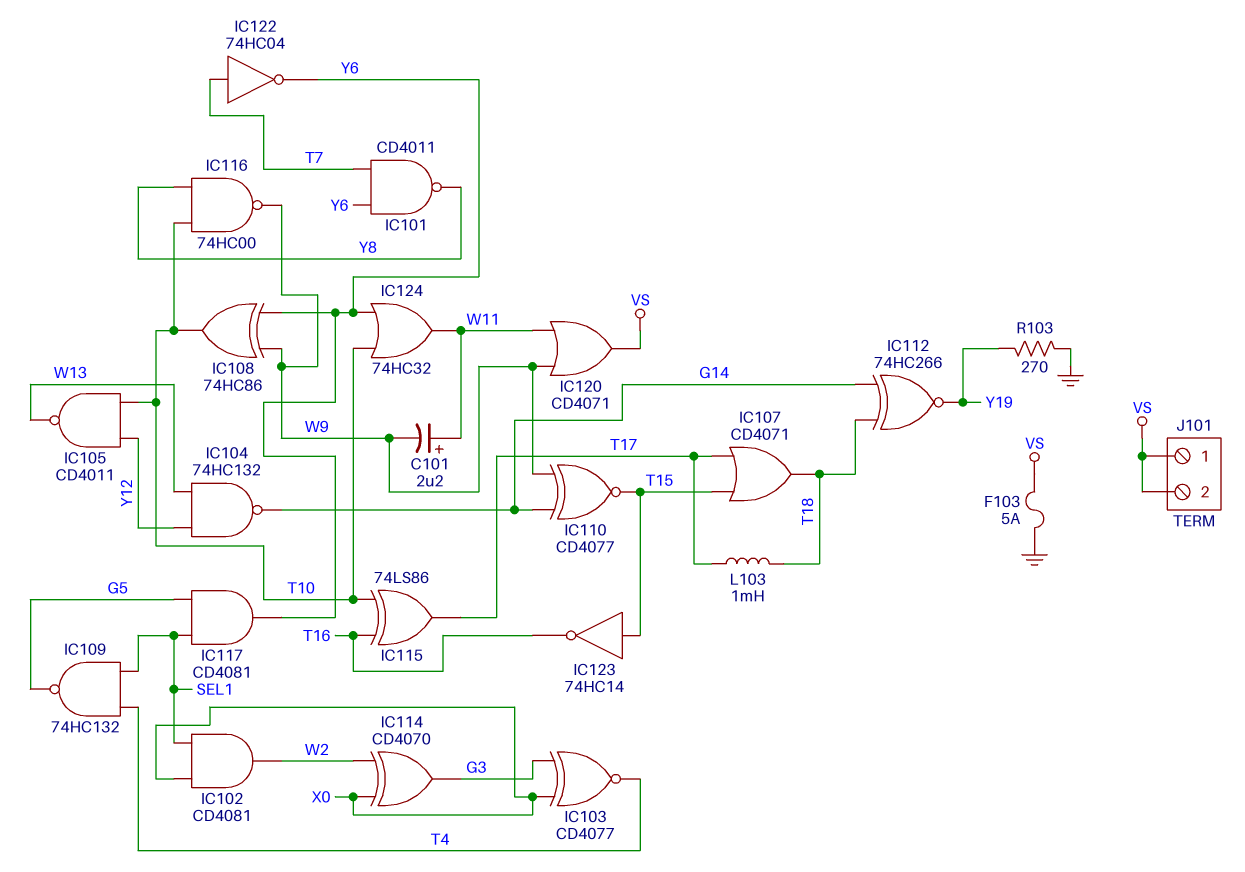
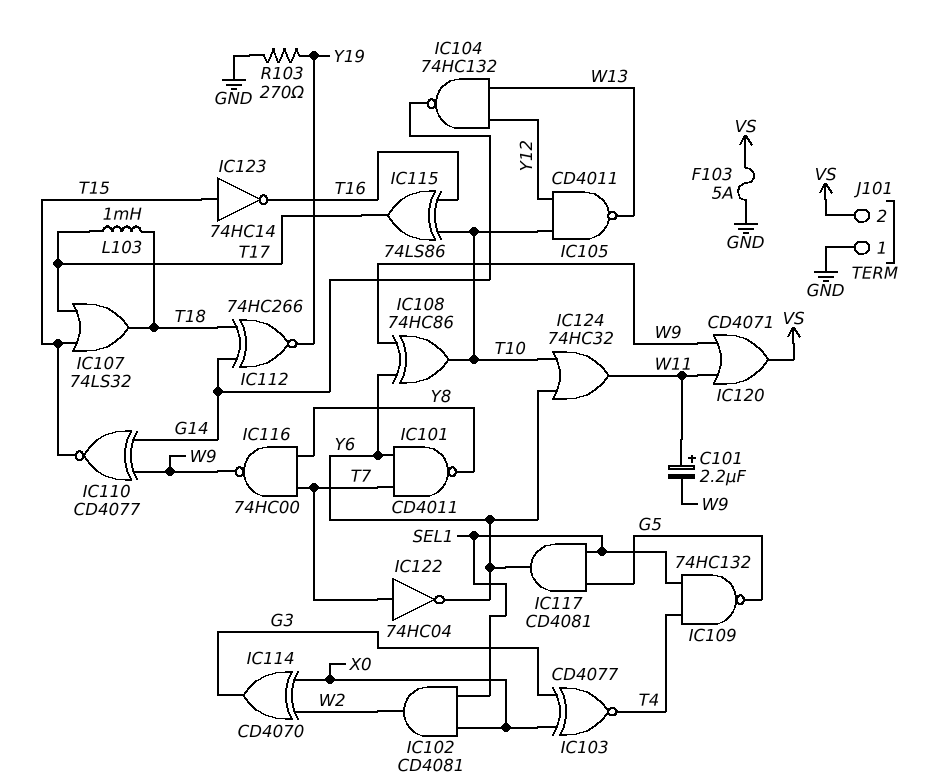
IC107: OR CD4071 (in T15, in T17, out T18) -> OR 74LS32 (in T15, in T17, out T18)
IC116: NAND 74HC00 (in T10, in Y8, out W9) -> NAND 74HC00 (in T7, in Y8, out W9)
J101 pin 1: VS -> GND

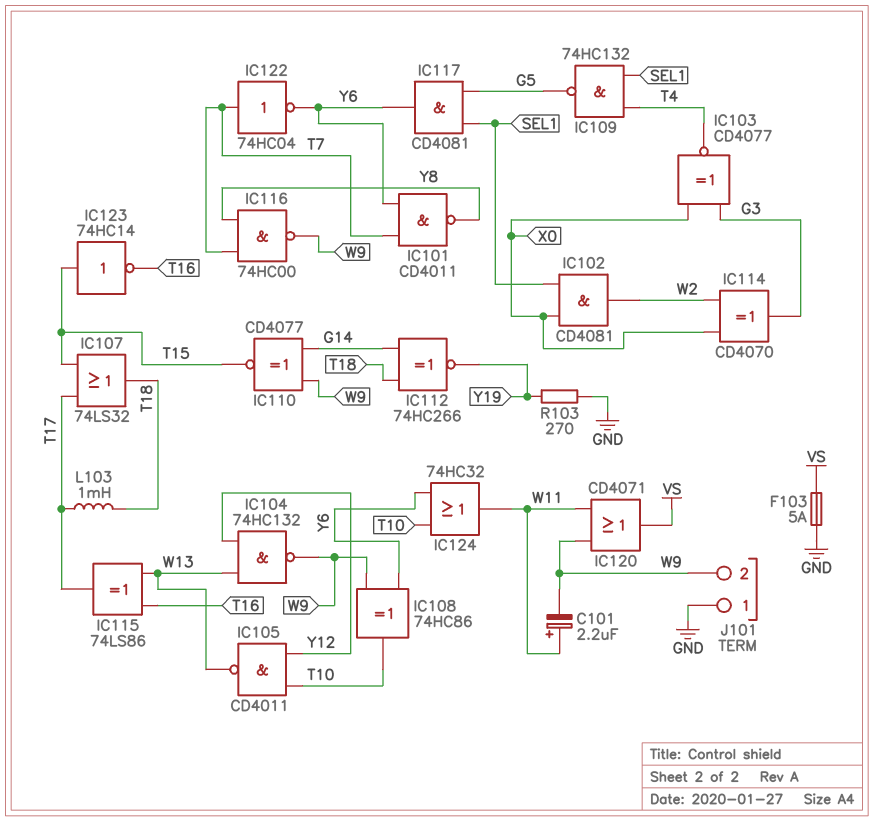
IC104: NAND 74HC132 (in W13, in Y12, out G14) -> NAND 74HC132 (in W13, in Y12, out W9)
IC115: XOR 74LS86 (in T10, in T16, out T17) -> XOR 74LS86 (in T16, in W13, out T17)
J101 pin 2: VS -> W9

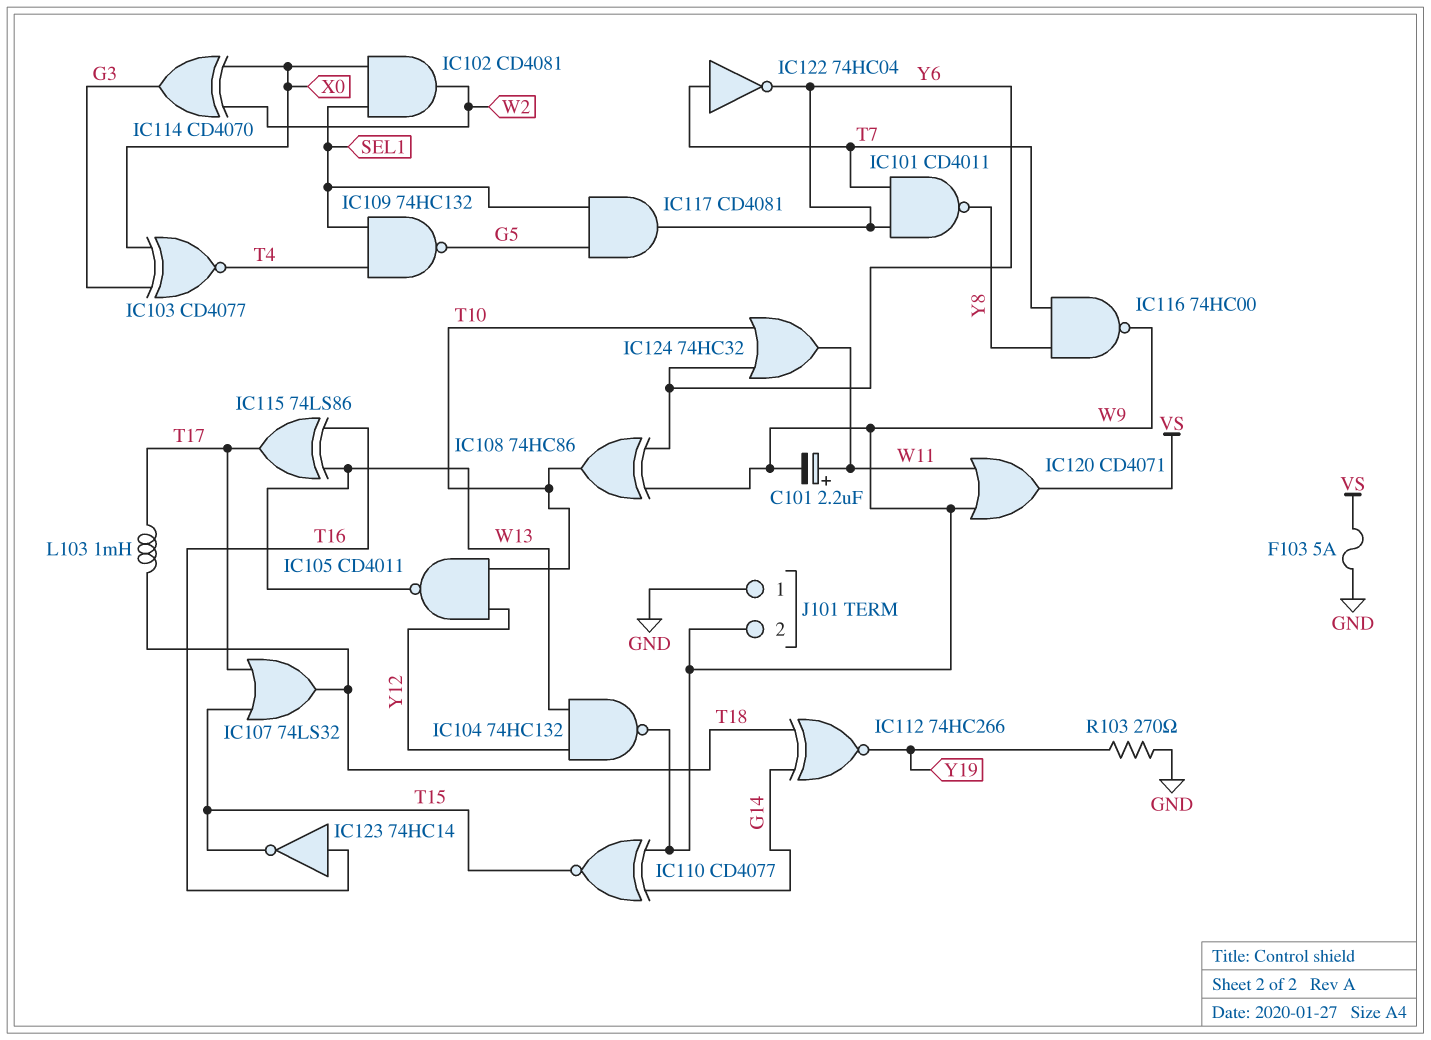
IC123: NOT 74HC14 (in T15, out T16) -> NOT 74HC14 (in T16, out T15)

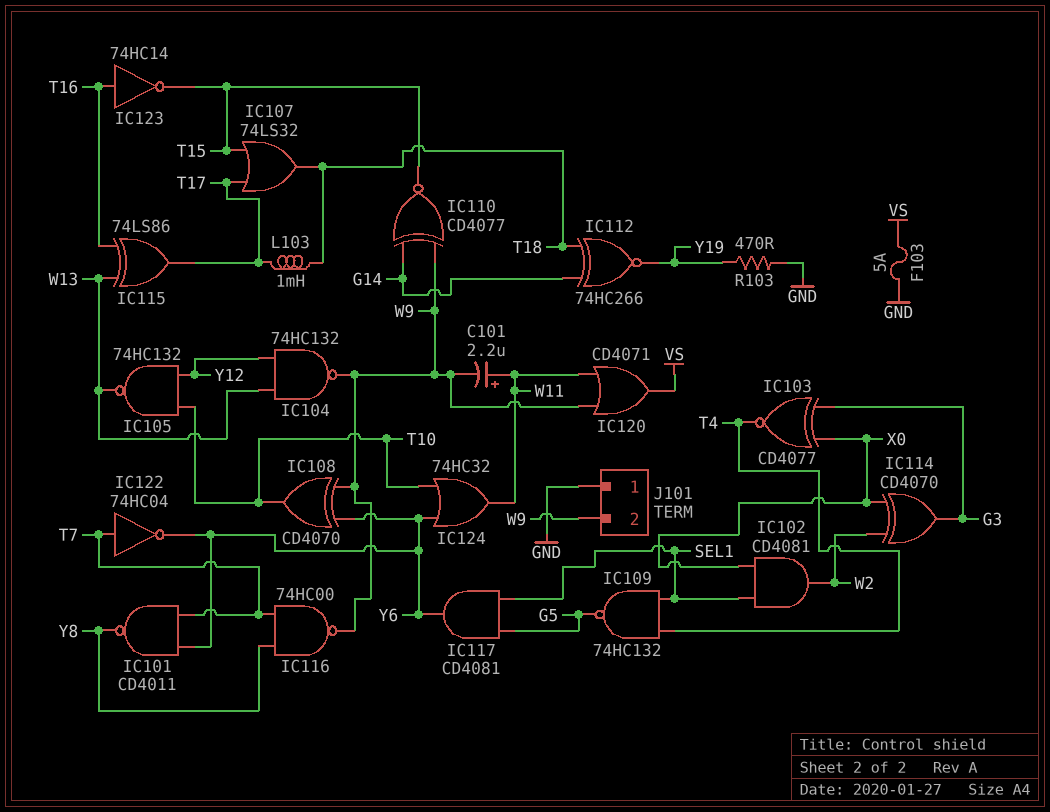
IC105: NAND CD4011 (in T10, in Y12, out W13) -> NAND 74HC132 (in T10, in Y12, out W13)
IC108: XOR 74HC86 (in W9, in Y6, out T10) -> XOR CD4070 (in W9, in Y6, out T10)
R103: 270 (GND, Y19) -> 470 (GND, Y19)

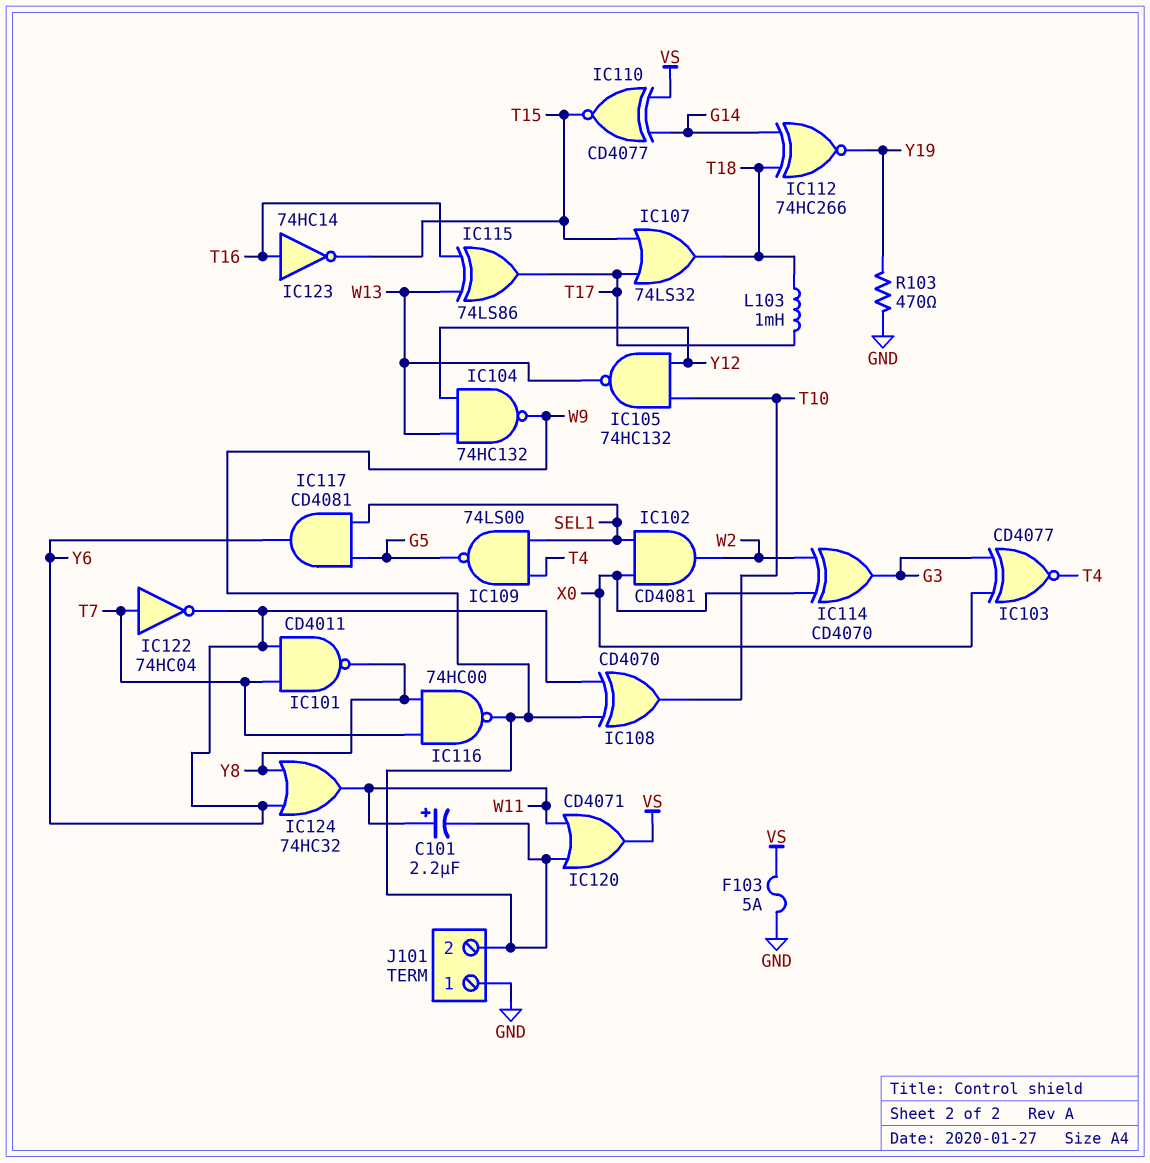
IC109: NAND 74HC132 (in SEL1, in T4, out G5) -> NAND 74LS00 (in SEL1, in T4, out G5)
IC110: XNOR CD4077 (in G14, in W9, out T15) -> XNOR CD4077 (in G14, in VS, out T15)
IC124: OR 74HC32 (in T10, in Y6, out W11) -> OR 74HC32 (in Y6, in Y8, out W11)

